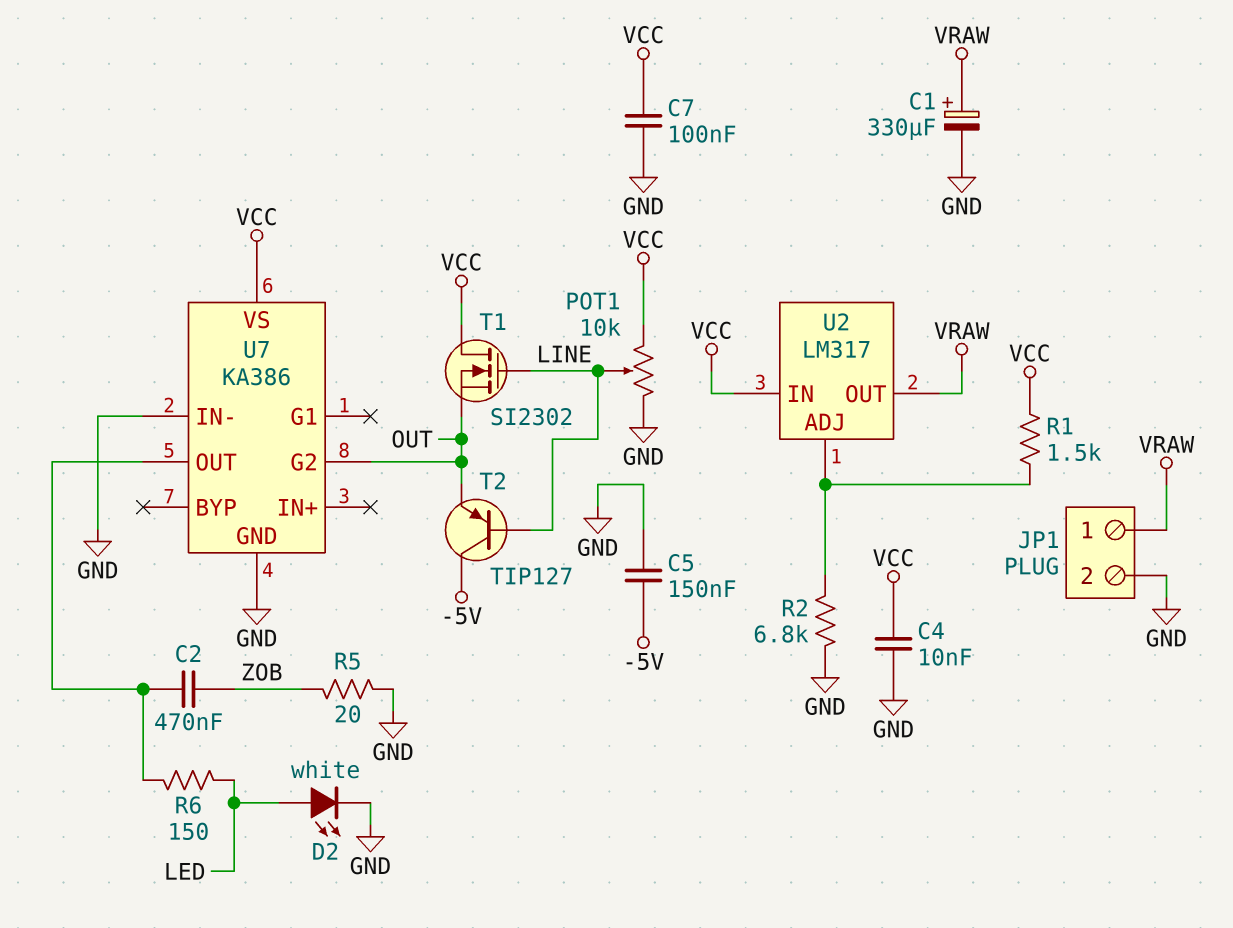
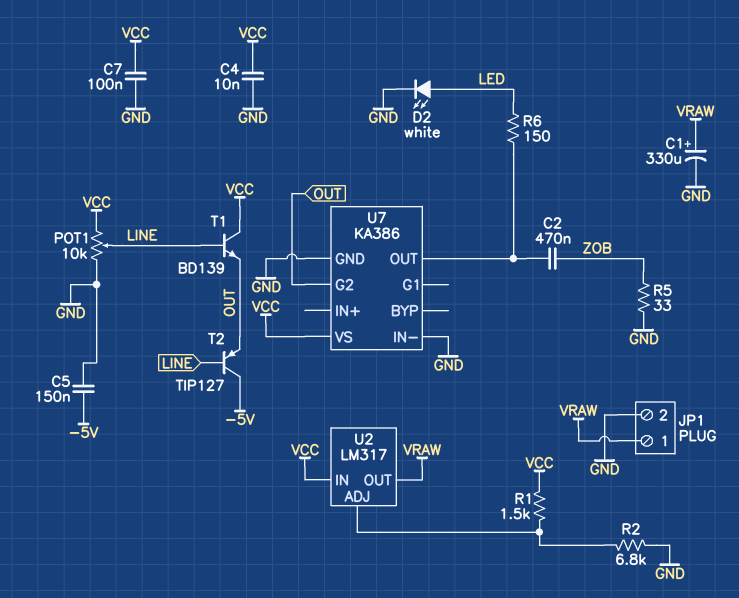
R5: 20 (GND, ZOB) -> 33 (GND, ZOB)
T1: NMOS SI2302 (G LINE, D VCC, S OUT) -> NPN BD139 (B LINE, C VCC, E OUT)

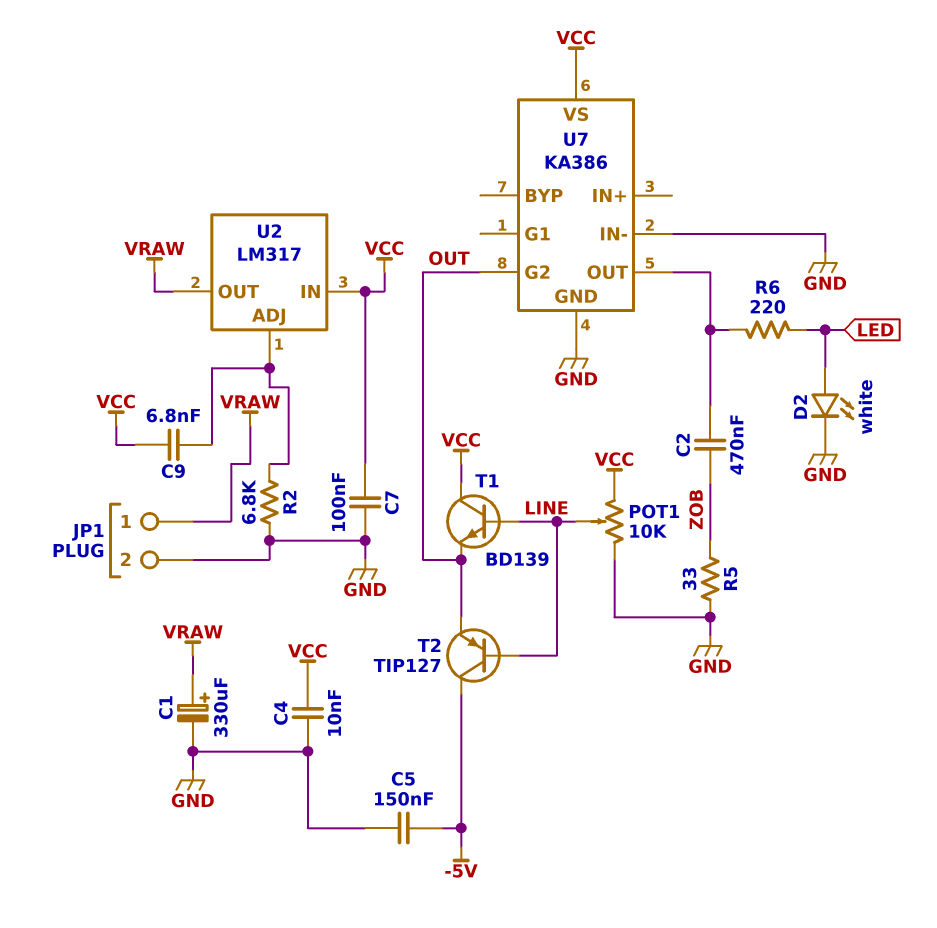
C9: none -> 6.8nF (U2/ADJ, VCC)
R1: 1.5k (U2/ADJ, VCC) -> none
R6: 150 (LED, U7/OUT) -> 220 (LED, U7/OUT)

